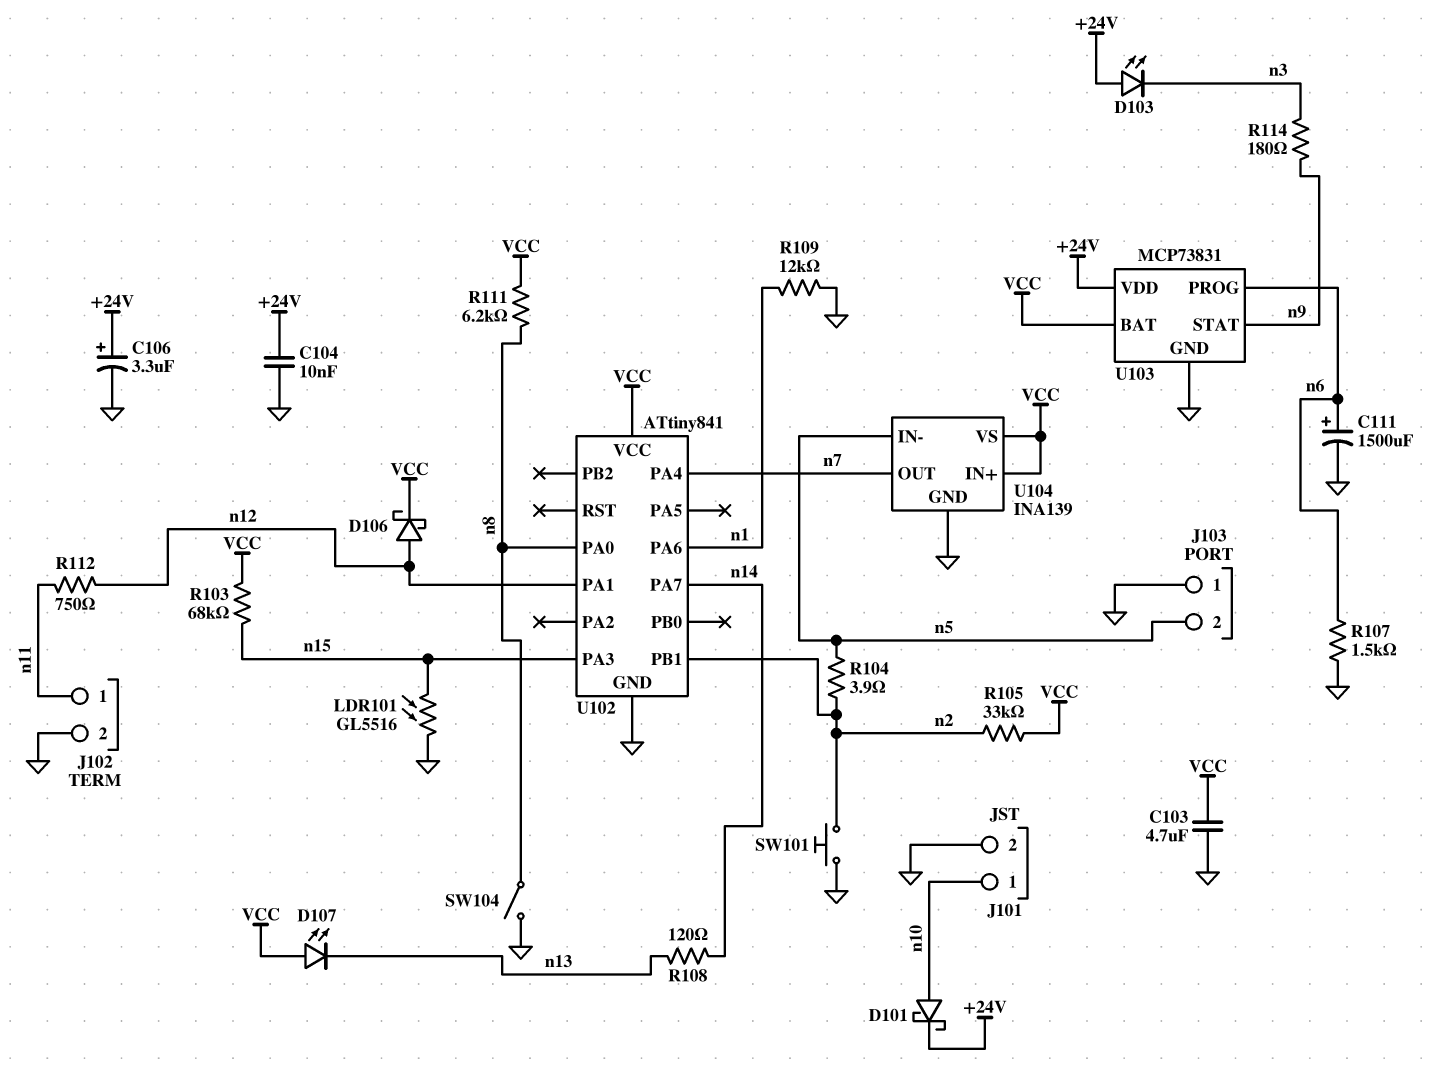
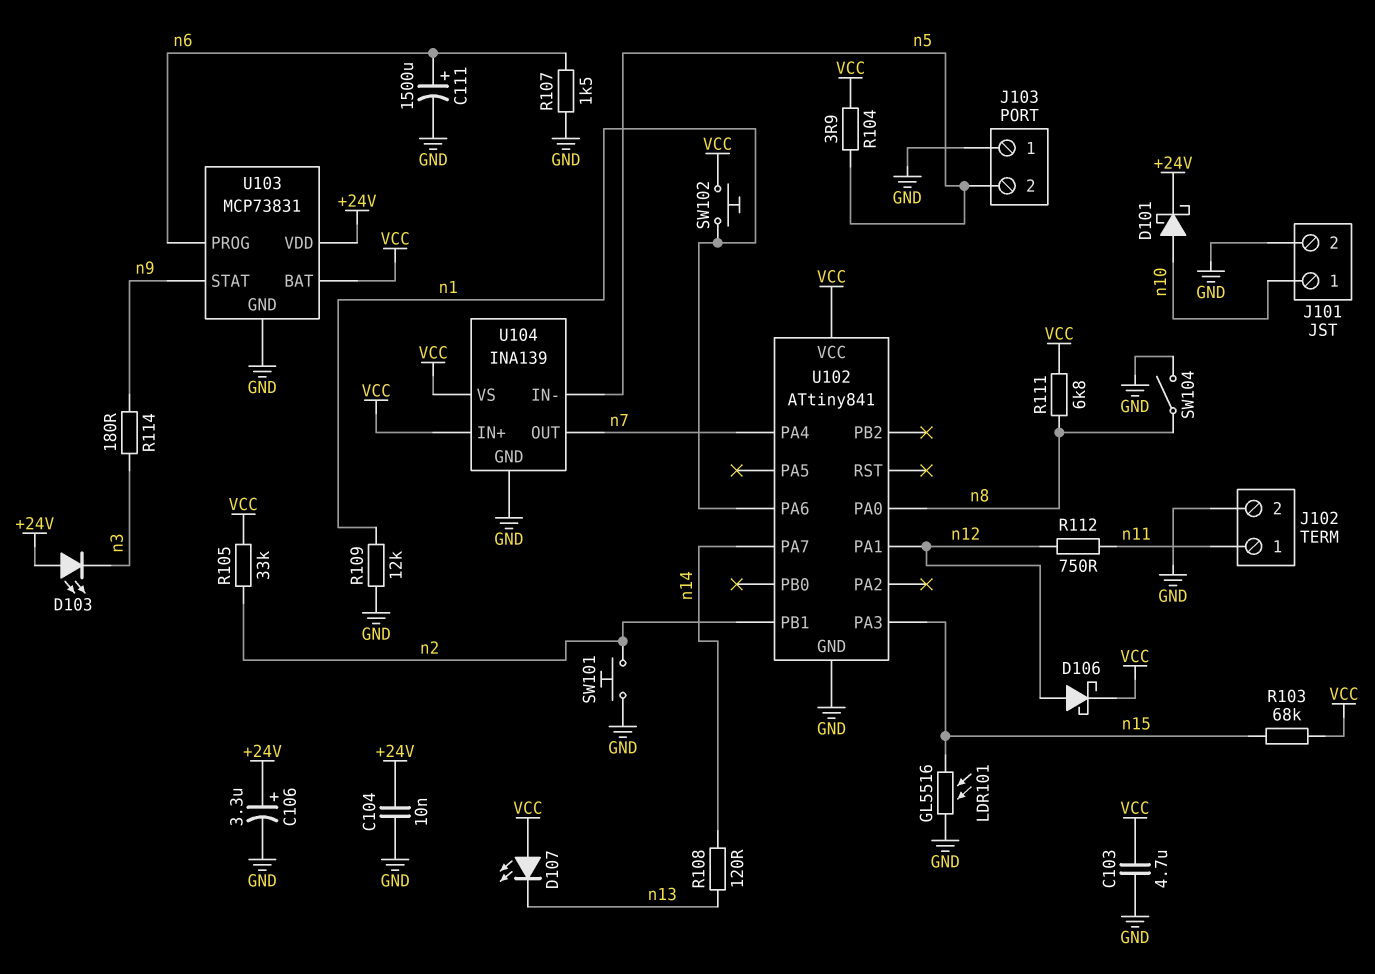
R104: 3.9 (n2, n5) -> 3.9 (VCC, n5)
R111: 6.2k (VCC, n8) -> 6.8k (VCC, n8)
SW102: none -> button (VCC, n1)

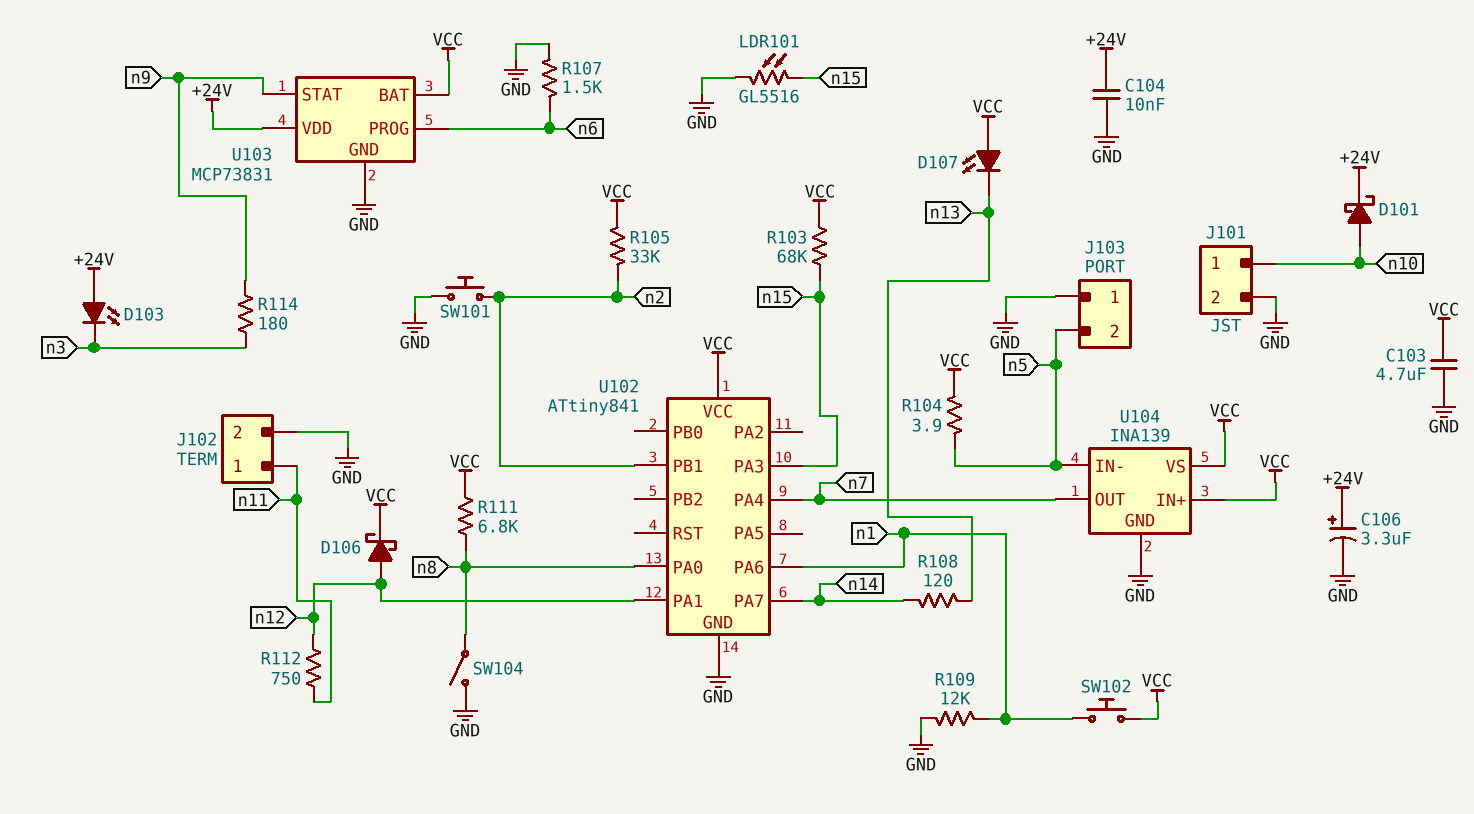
C111: 1500uF (plus n6, minus GND) -> none

